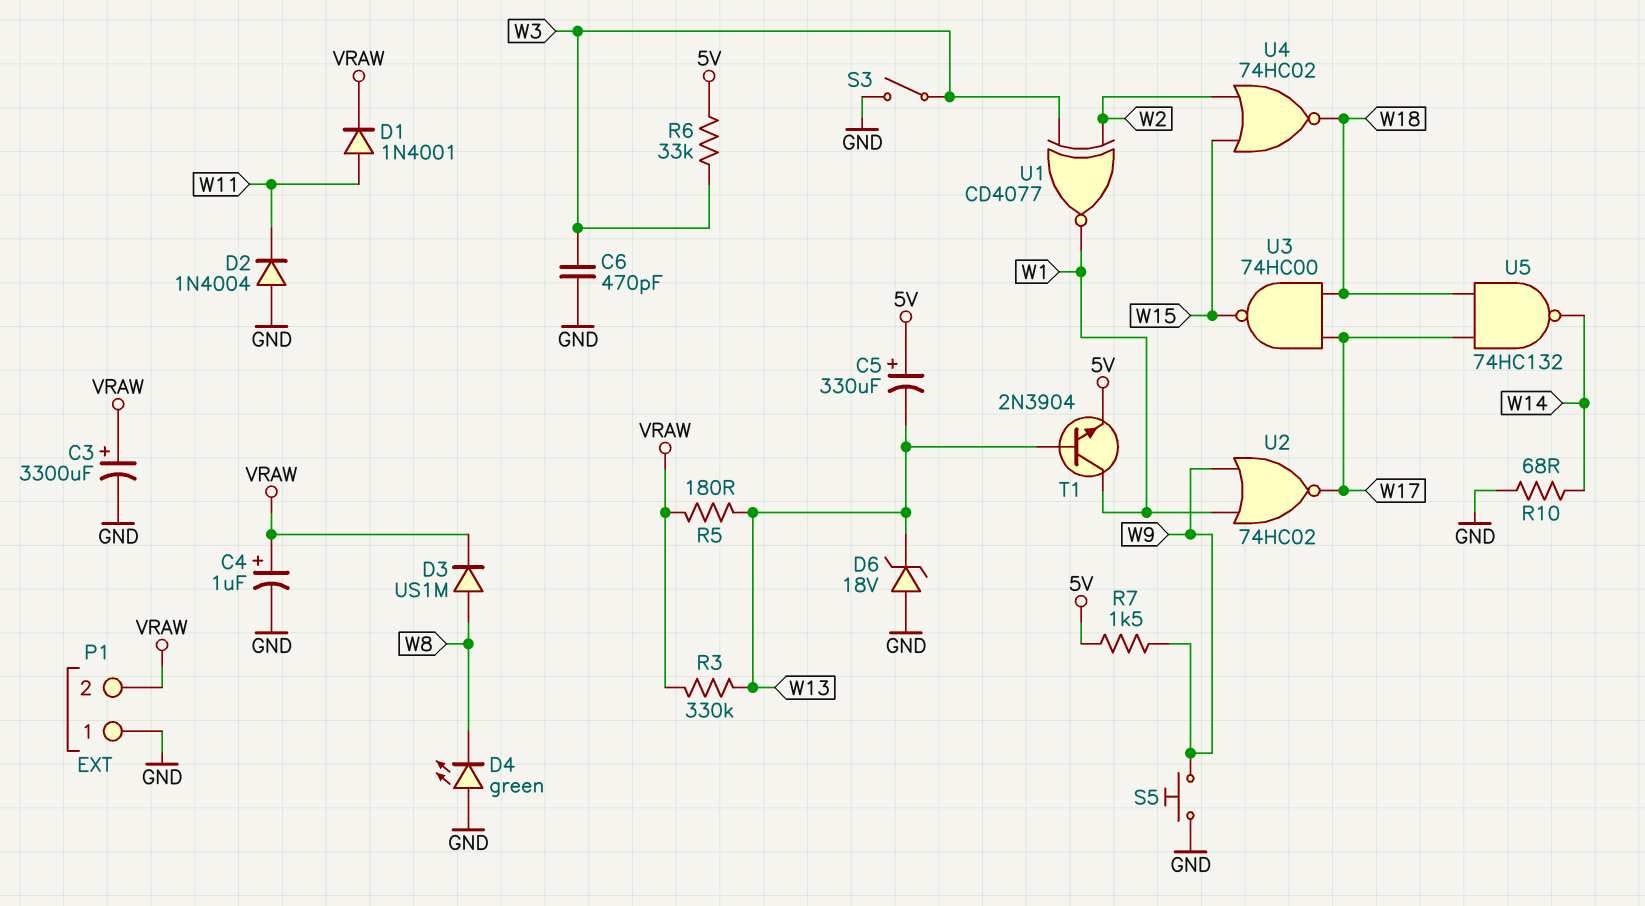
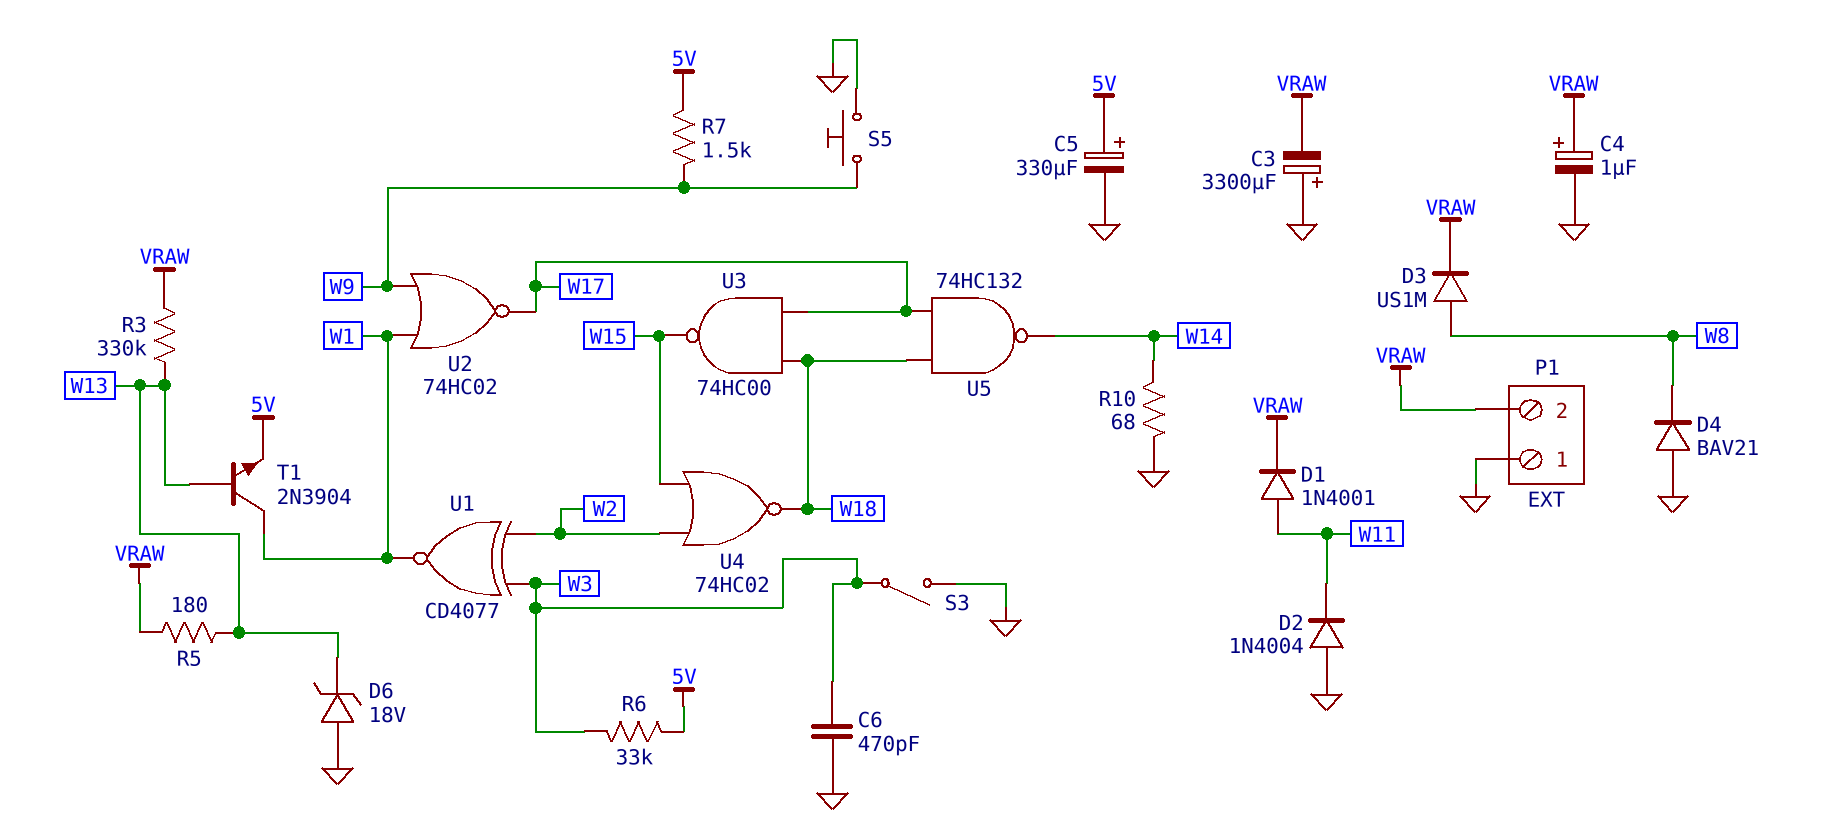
C3: 3300uF (plus VRAW, minus GND) -> 3300uF (plus GND, minus VRAW)
C5: 330uF (plus 5V, minus W13) -> 330uF (plus 5V, minus GND)
D4: LED green (A GND, K W8) -> diode BAV21 (A GND, K W8)

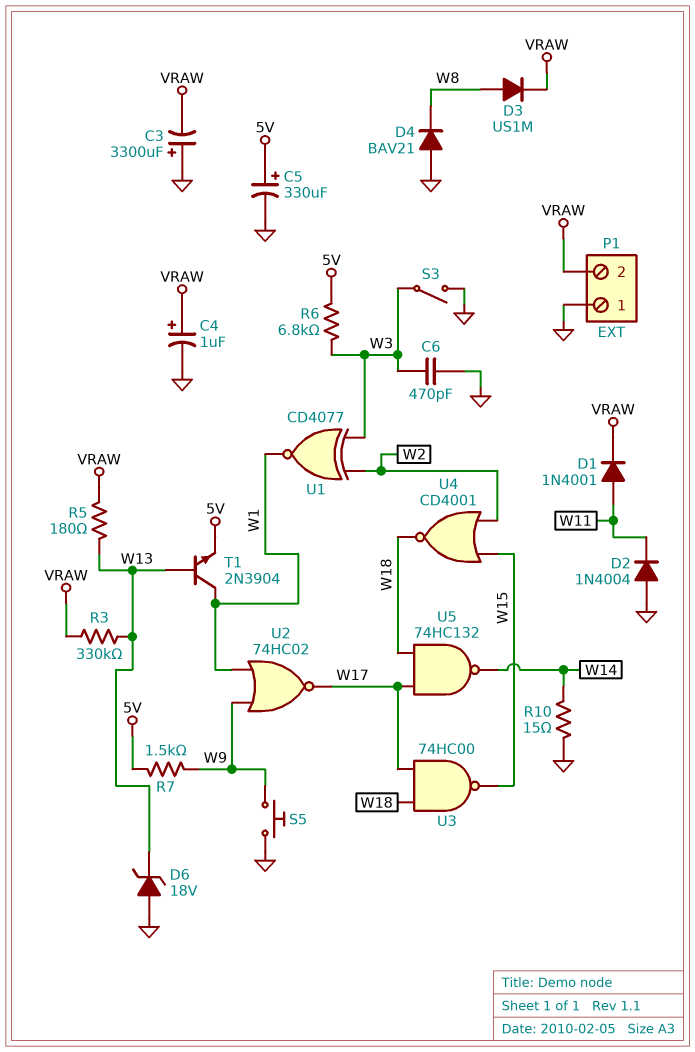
R6: 33k (5V, W3) -> 6.8k (5V, W3)
R10: 68 (GND, W14) -> 15 (GND, W14)
U4: NOR 74HC02 (in W2, in W15, out W18) -> NOR CD4001 (in W2, in W15, out W18)

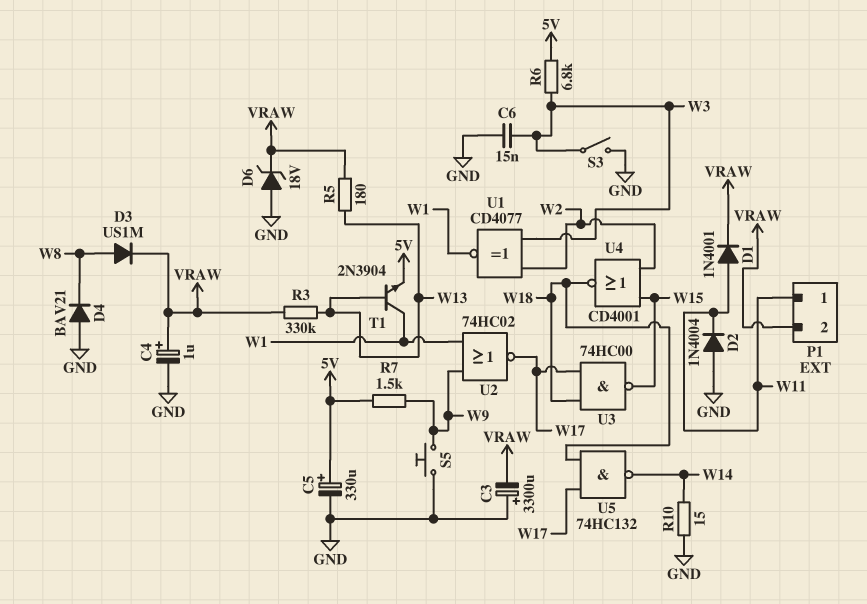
C6: 470pF (GND, W3) -> 15nF (GND, W3)
D6: zener 18V (A GND, K W13) -> zener 18V (A GND, K VRAW)
P1 pin 1: GND -> W11

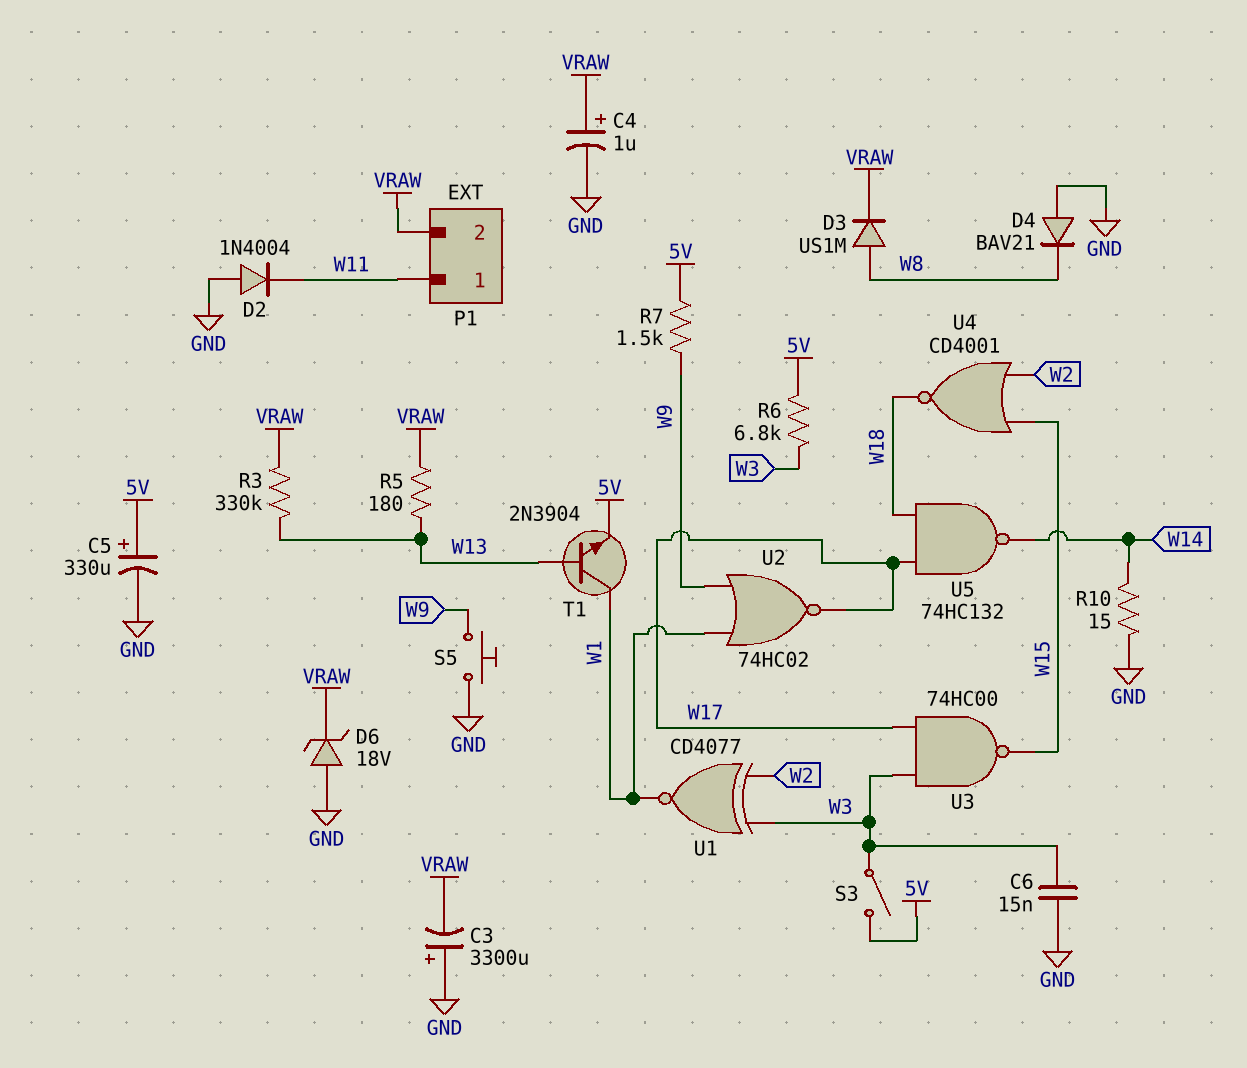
D1: diode 1N4001 (A W11, K VRAW) -> none
S3: switch (GND, W3) -> switch (5V, W3)
U3: NAND 74HC00 (in W17, in W18, out W15) -> NAND 74HC00 (in W3, in W17, out W15)

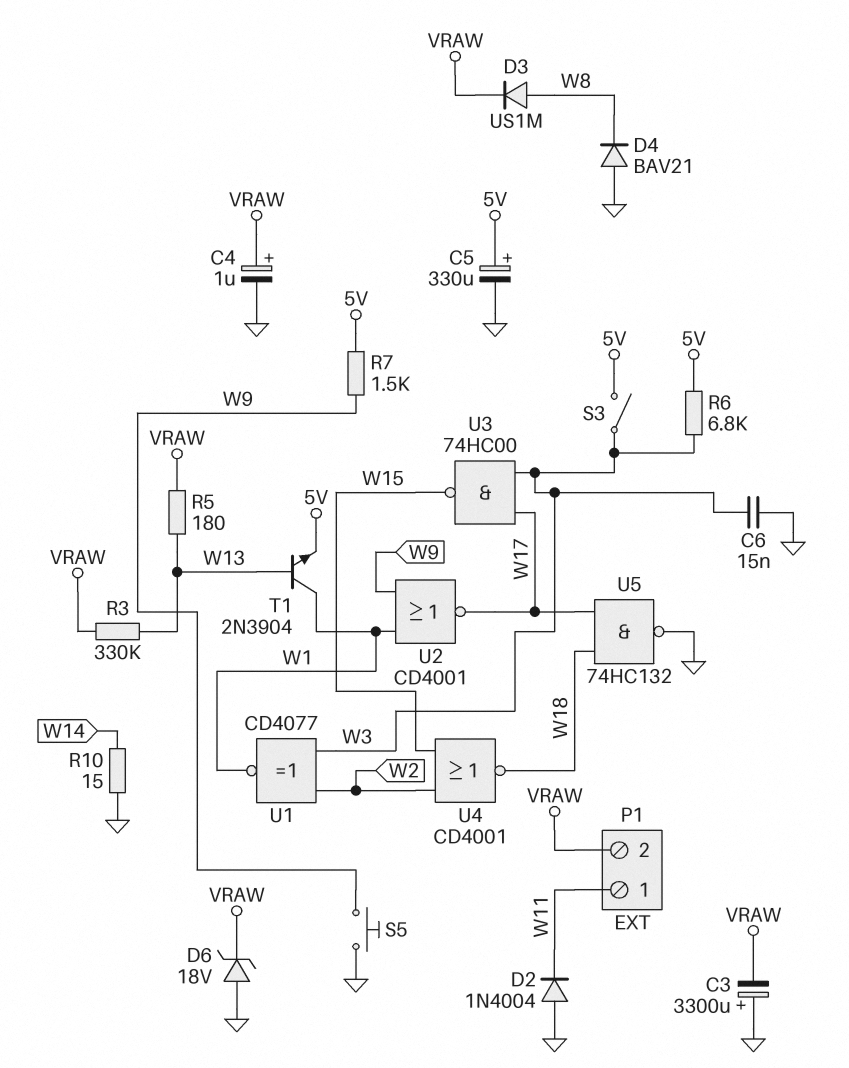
U2: NOR 74HC02 (in W1, in W9, out W17) -> NOR CD4001 (in W1, in W9, out W17)
U5: NAND 74HC132 (in W17, in W18, out W14) -> NAND 74HC132 (in W17, in W18, out GND)

